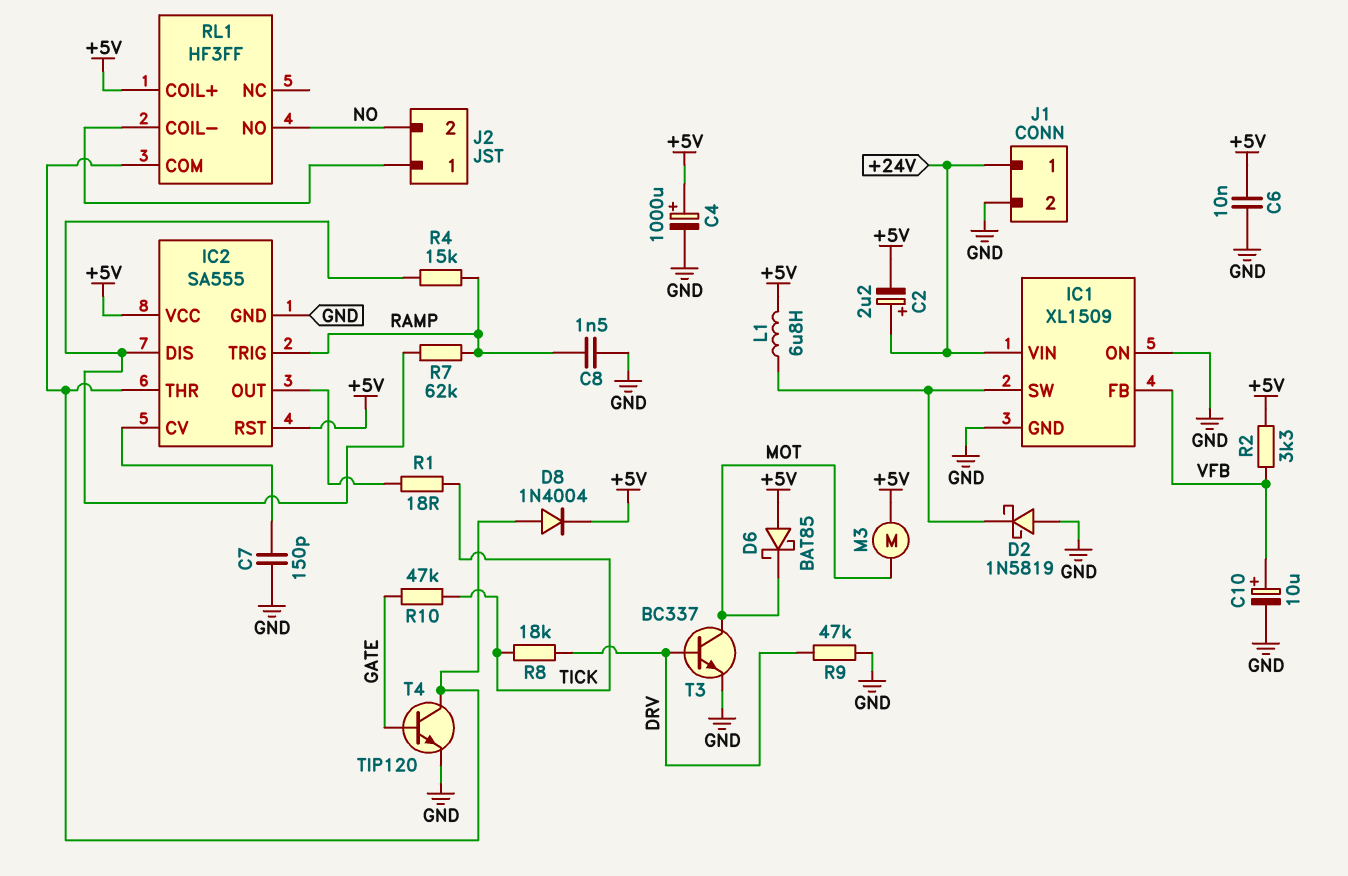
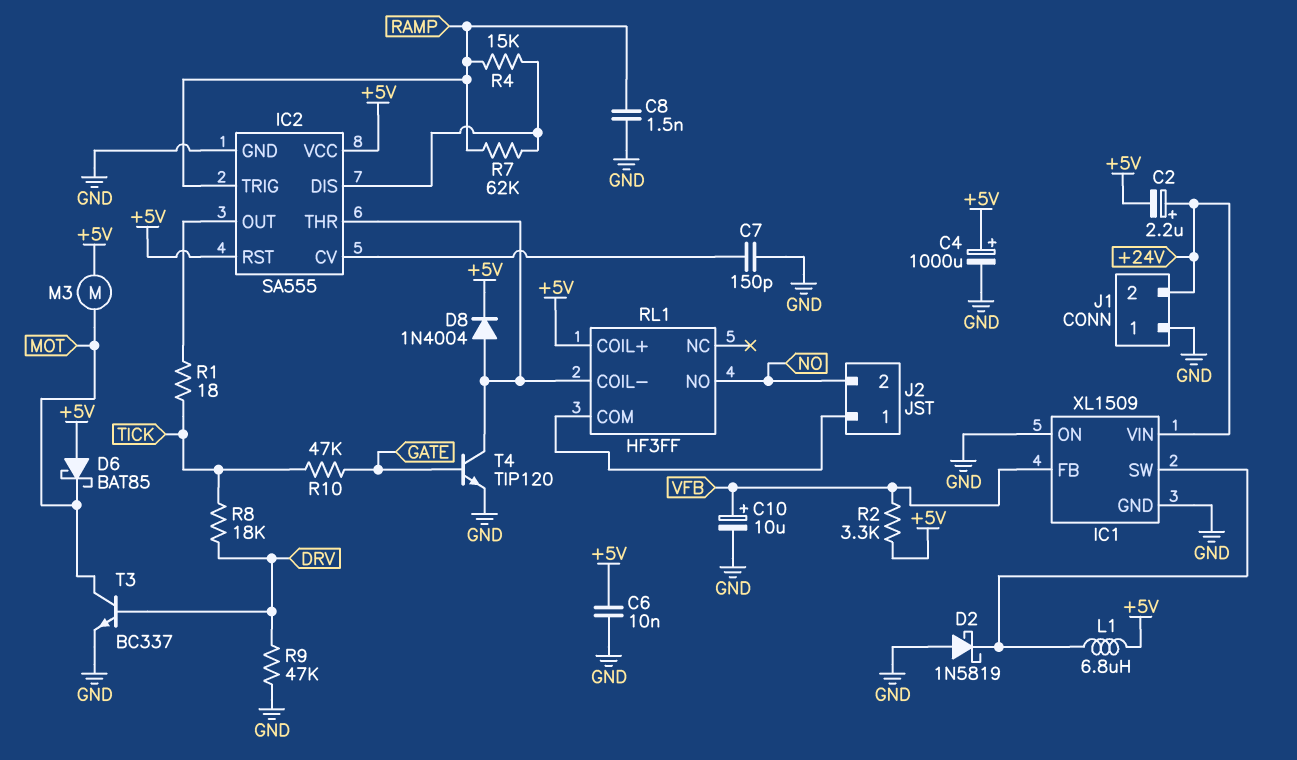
J1 pin 1: +24V -> GND
J1 pin 2: GND -> +24V
RL1 pin COIL-: J2/1 -> IC2/THR
RL1 pin COM: IC2/THR -> J2/1

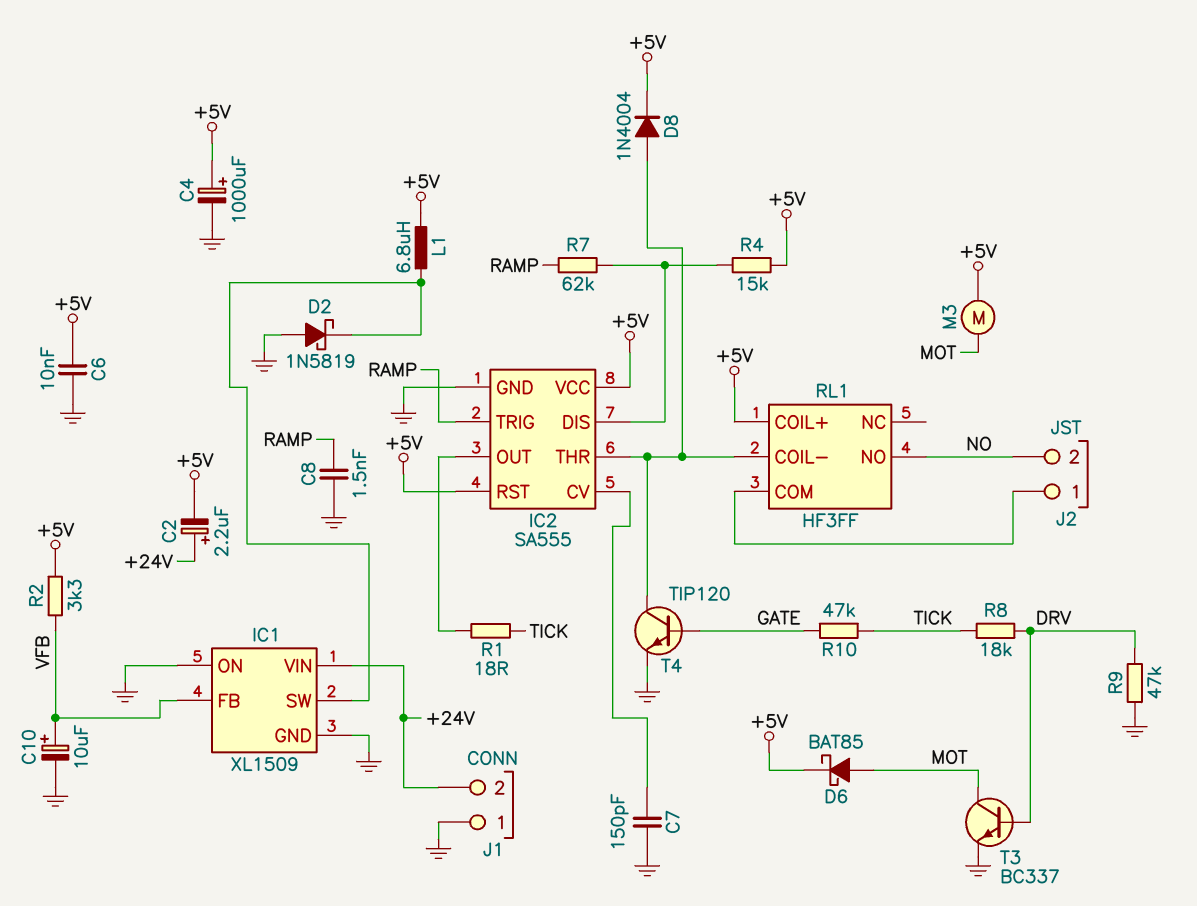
D6: schottky BAT85 (A +5V, K MOT) -> schottky BAT85 (A MOT, K +5V)
R4: 15k (IC2/DIS, RAMP) -> 15k (+5V, IC2/DIS)

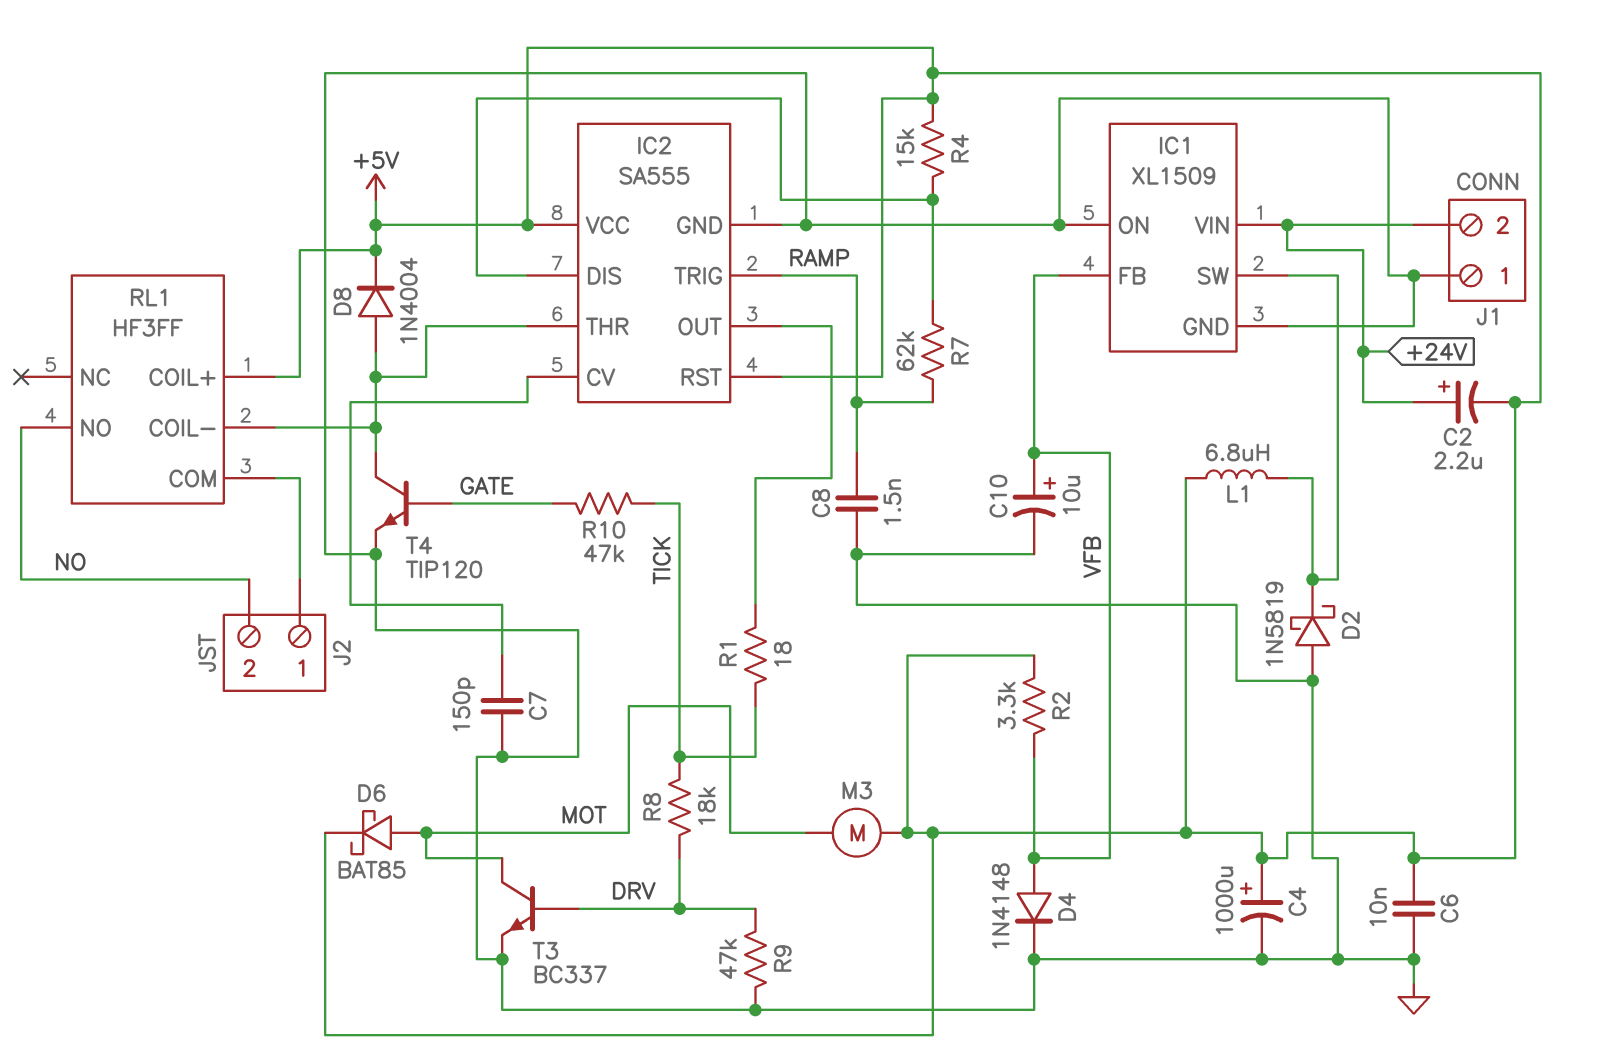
D4: none -> diode 1N4148 (A VFB, K GND)

